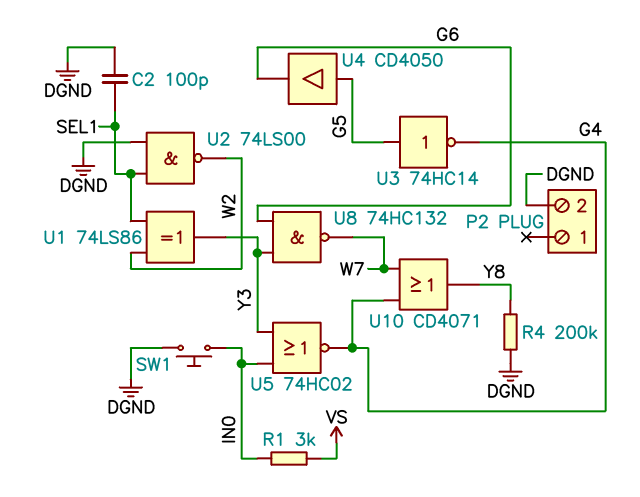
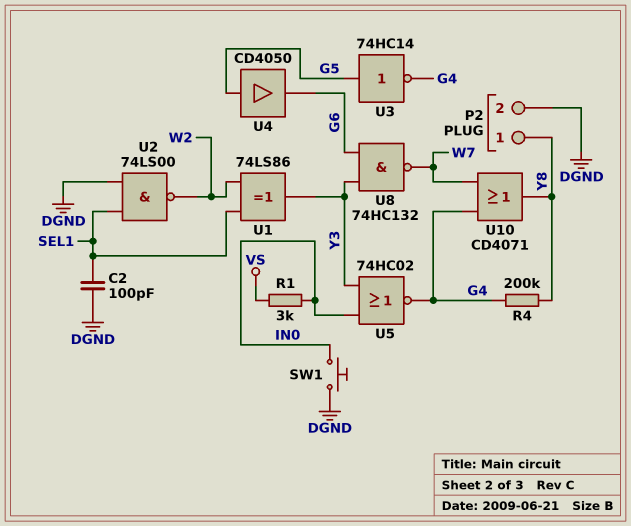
P2 pin 1: none -> Y8
R4: 200k (DGND, Y8) -> 200k (G4, Y8)

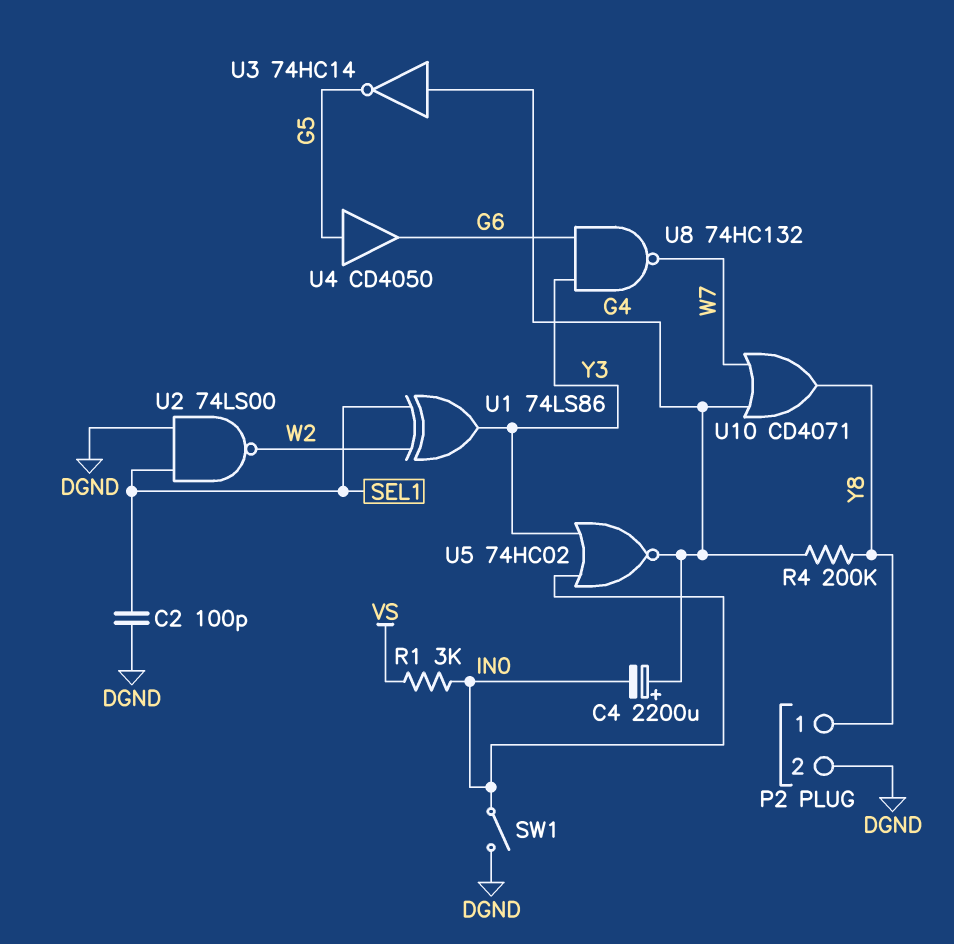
C4: none -> 2200uF (plus G4, minus IN0)
SW1: button (DGND, IN0) -> switch (DGND, IN0)
U3: NOT 74HC14 (in G5, out G4) -> NOT 74HC14 (in G4, out G5)

